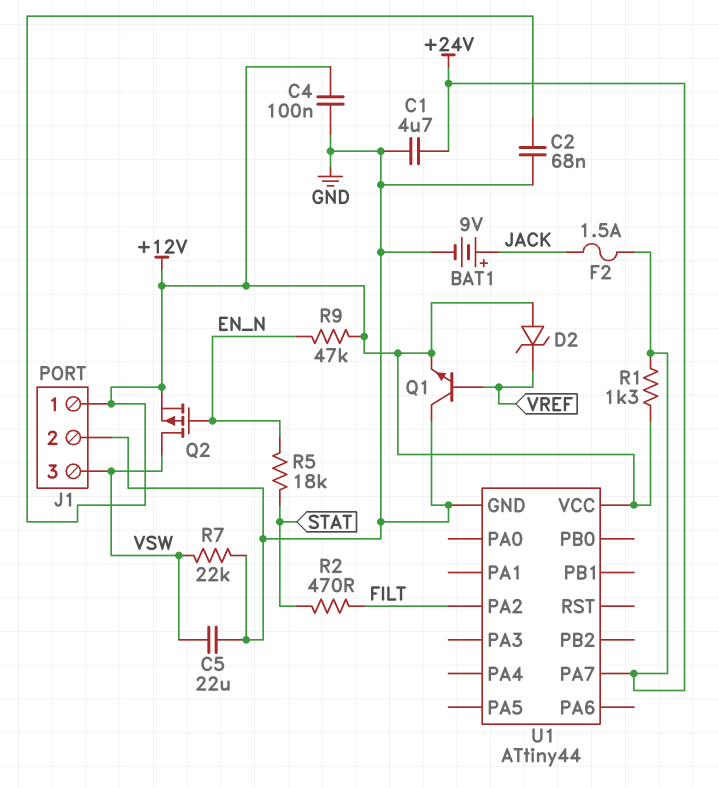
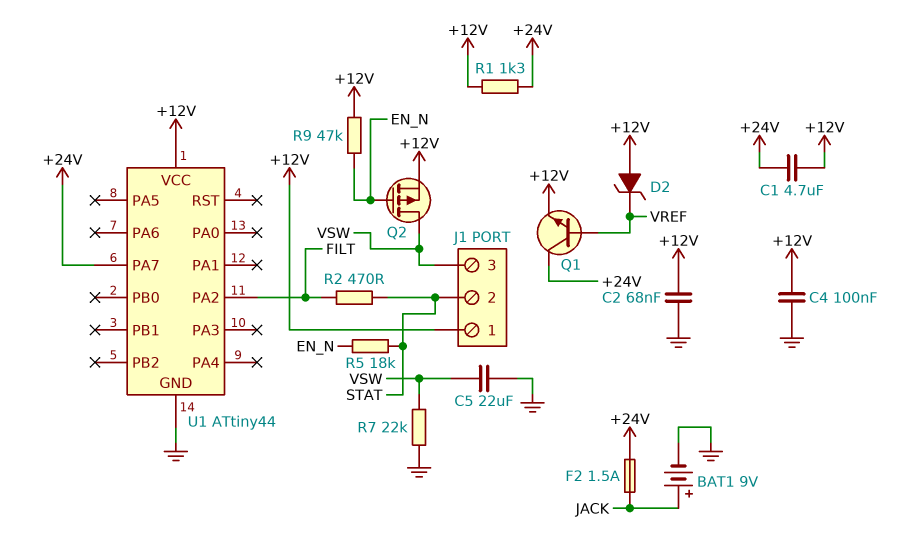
C1: 4.7uF (+24V, GND) -> 4.7uF (+12V, +24V)
J1 pin 2: GND -> STAT
Q1: NPN (B VREF, C GND, E +12V) -> NPN (B VREF, C +24V, E +12V)

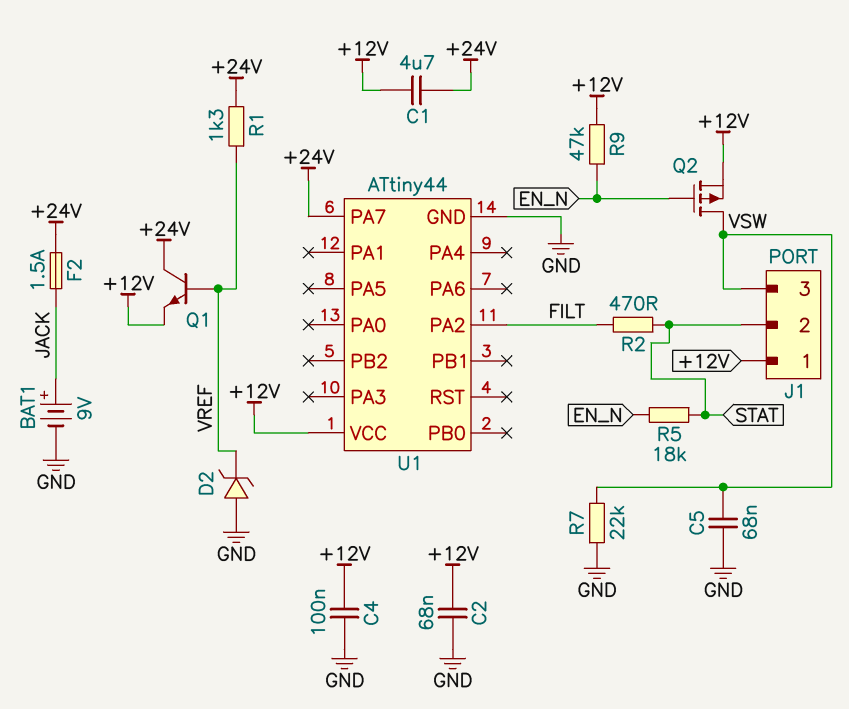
C5: 22uF (GND, VSW) -> 68nF (GND, VSW)
D2: zener (A +12V, K VREF) -> zener (A GND, K VREF)
R1: 1.3k (+12V, +24V) -> 1.3k (+24V, VREF)

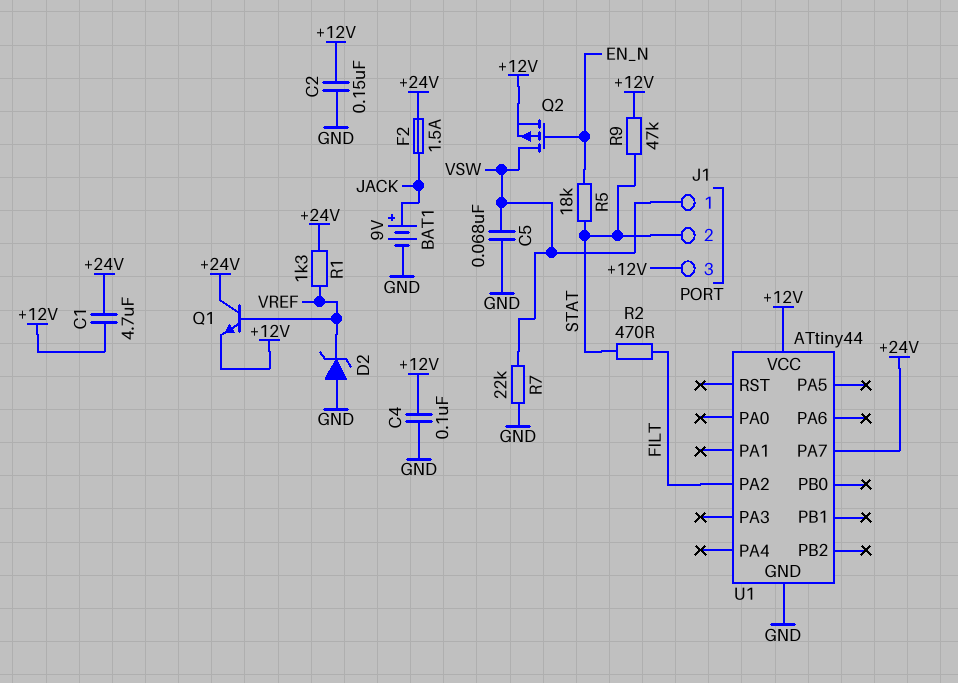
C2: 68nF (+12V, GND) -> 150nF (+12V, GND)
J1 pin 1: +12V -> VSW
J1 pin 3: VSW -> +12V
R9: 47k (+12V, EN_N) -> 47k (+12V, STAT)

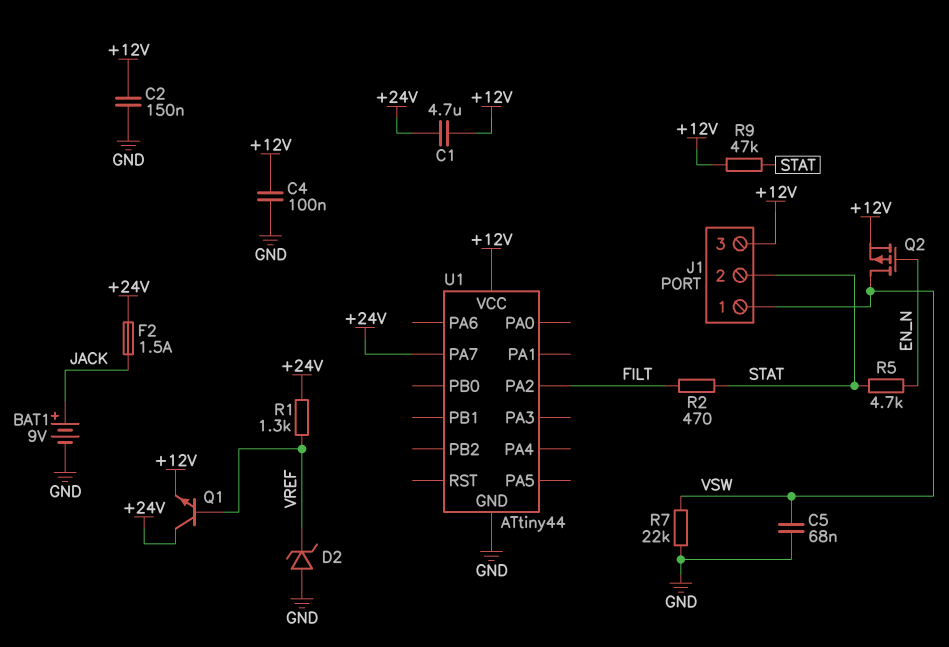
R5: 18k (EN_N, STAT) -> 4.7k (EN_N, STAT)

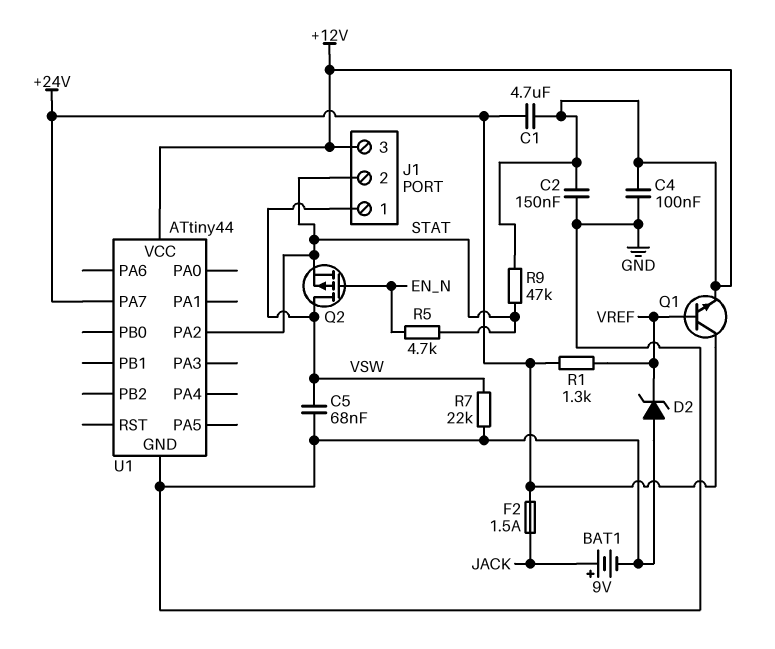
Q2: PMOS (G EN_N, D VSW, S +12V) -> PMOS (G EN_N, D VSW, S STAT)
R2: 470 (FILT, STAT) -> none
U1 pin PA2: FILT -> STAT

